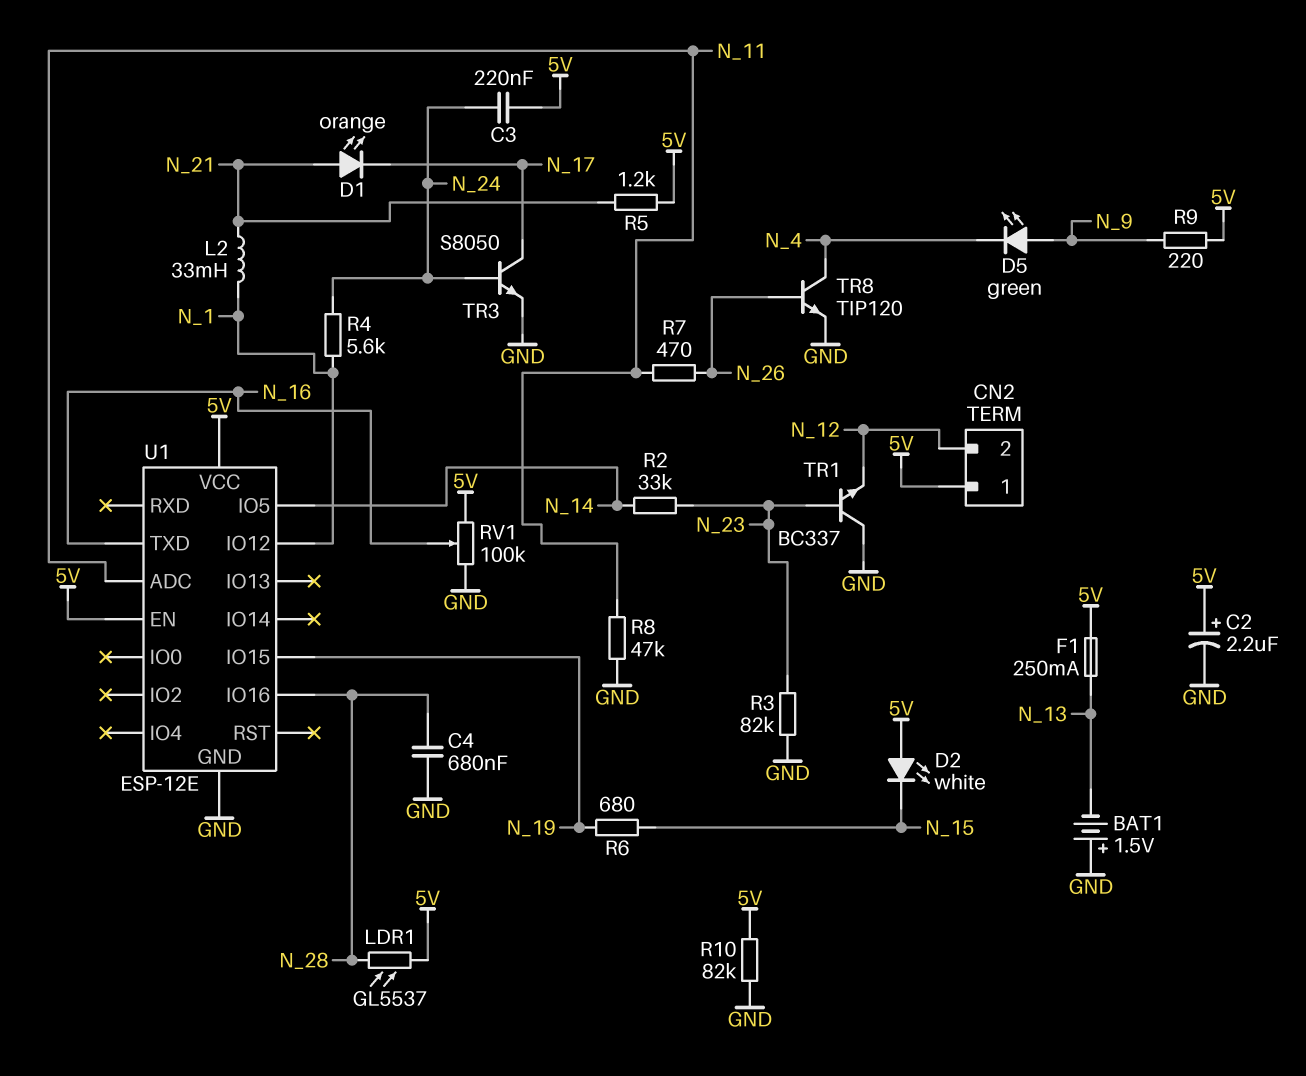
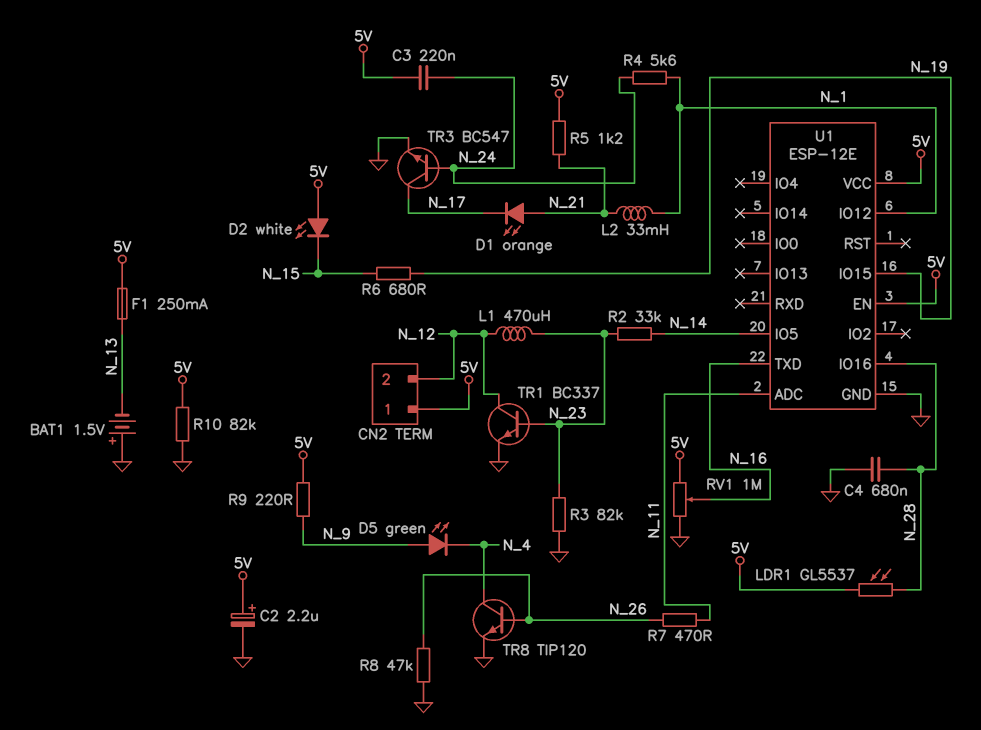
L1: none -> 470uH (N_12, N_23)
R8: 47k (GND, N_11) -> 47k (GND, N_26)
RV1: 100k (5V, GND, wiper N_16) -> 1M (5V, GND, wiper N_16)
TR1: NPN BC337 (B N_23, C GND, E N_12) -> NPN BC337 (B N_23, C N_12, E GND)
TR3: NPN S8050 (B N_24, C N_17, E GND) -> NPN BC547 (B N_24, C N_17, E GND)

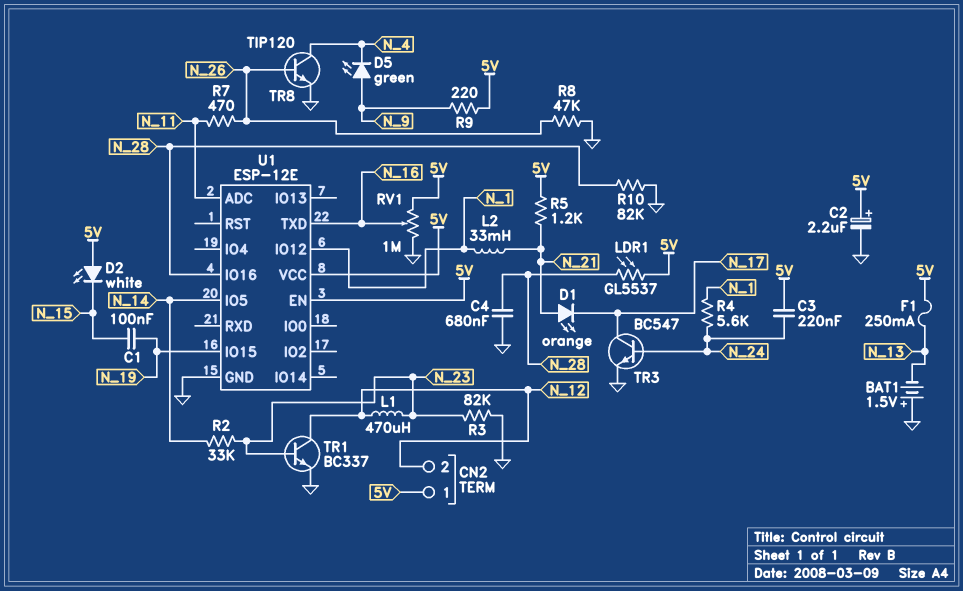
C1: none -> 100nF (N_15, N_19)
R6: 680 (N_15, N_19) -> none
R10: 82k (5V, GND) -> 82k (GND, N_28)

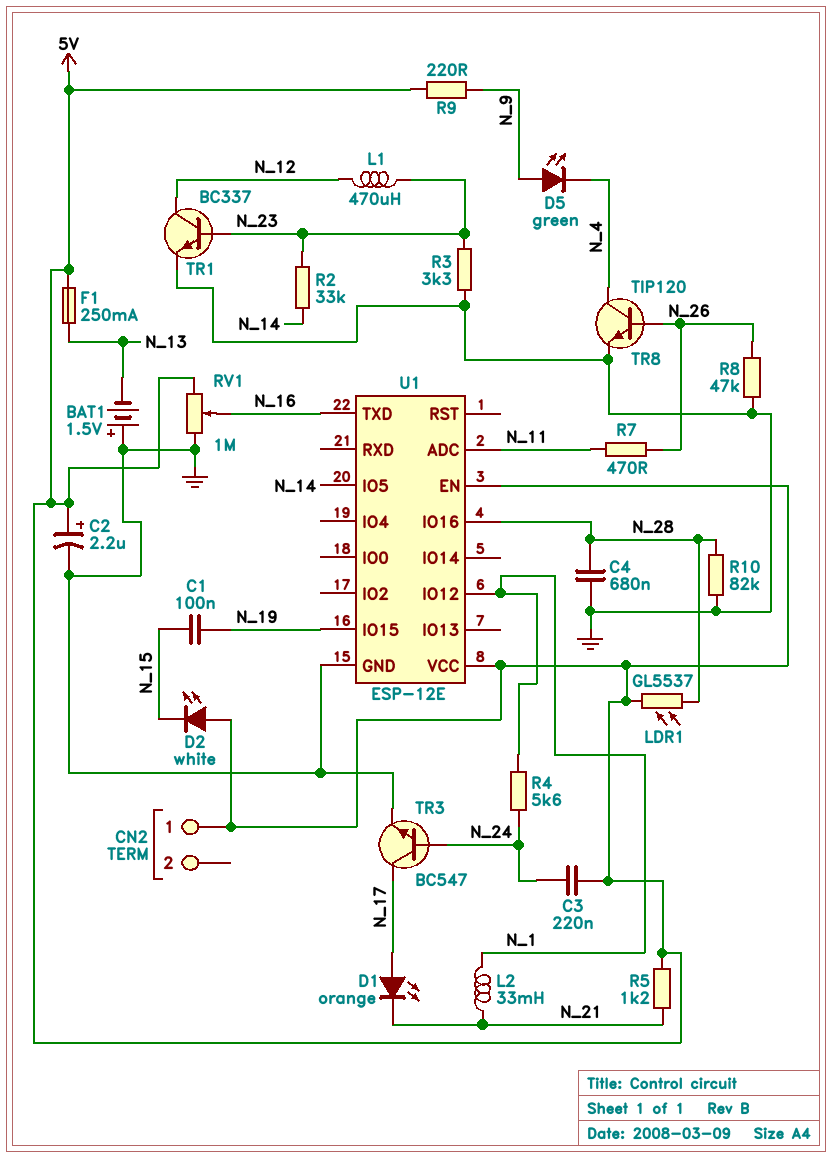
CN2 pin 2: N_12 -> none
D1: LED orange (A N_21, K N_17) -> LED orange (A N_17, K N_21)
R3: 82k (GND, N_23) -> 3.3k (GND, N_23)

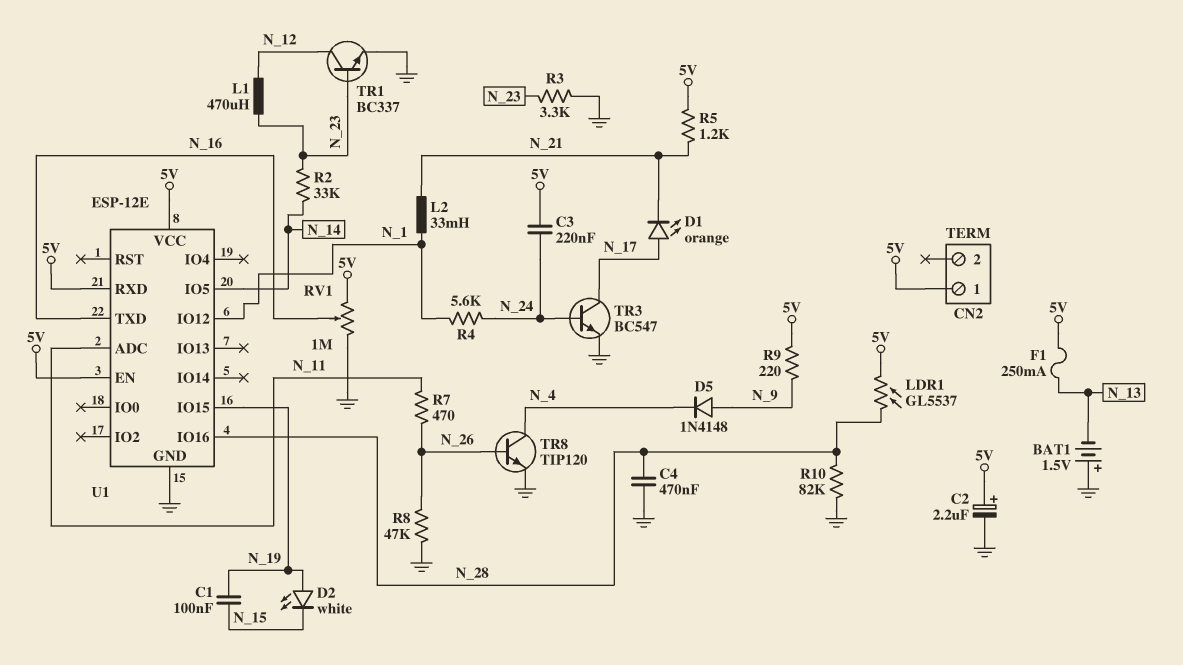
C4: 680nF (GND, N_28) -> 470nF (GND, N_28)
D2: LED white (A 5V, K N_15) -> LED white (A N_19, K N_15)
D5: LED green (A N_9, K N_4) -> diode 1N4148 (A N_9, K N_4)
U1 pin RXD: none -> 5V

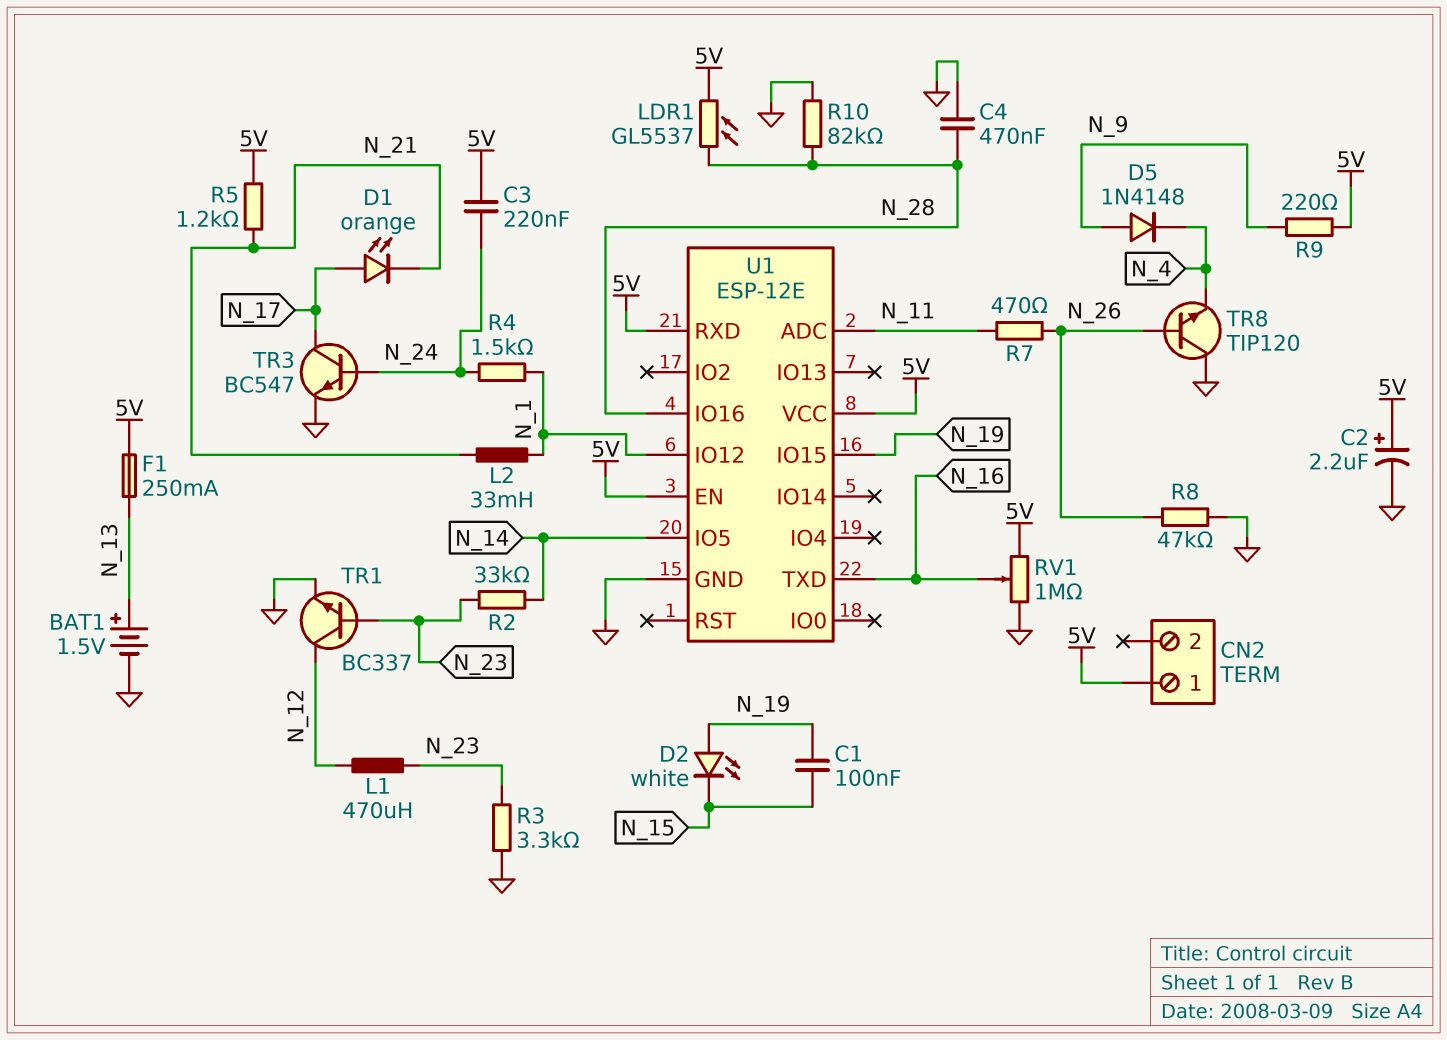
BAT1: 1.5V (plus GND, minus N_13) -> 1.5V (plus N_13, minus GND)
R4: 5.6k (N_1, N_24) -> 1.5k (N_1, N_24)
TR8: NPN TIP120 (B N_26, C N_4, E GND) -> NPN TIP120 (B N_26, C GND, E N_4)

